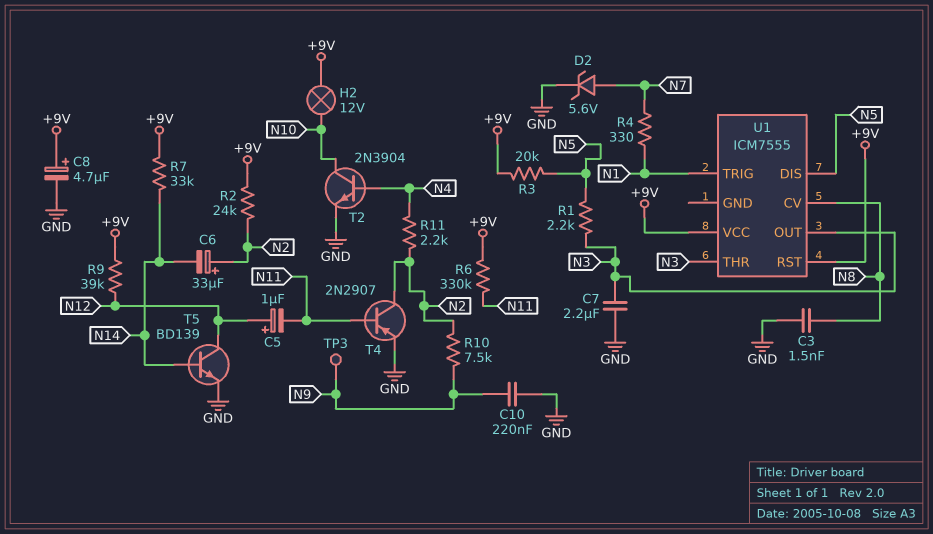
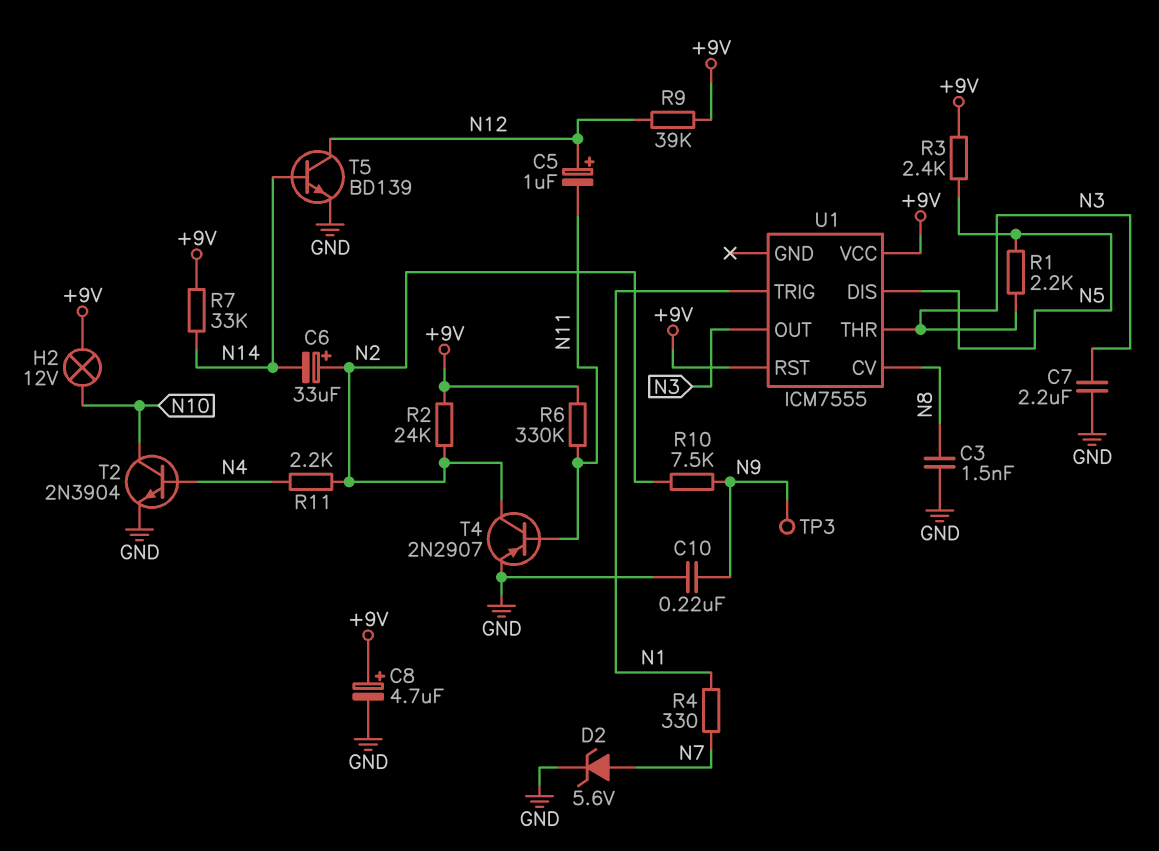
R3: 20k (+9V, N5) -> 2.4k (+9V, N5)

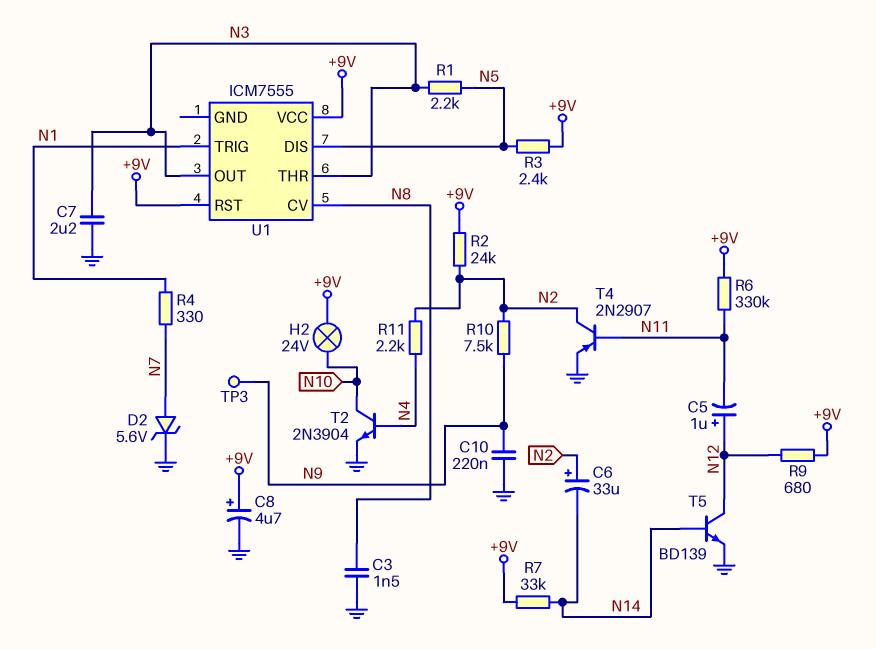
H2: lamp 12V (+9V, N10) -> lamp 24V (+9V, N10)
R9: 39k (+9V, N12) -> 680 (+9V, N12)

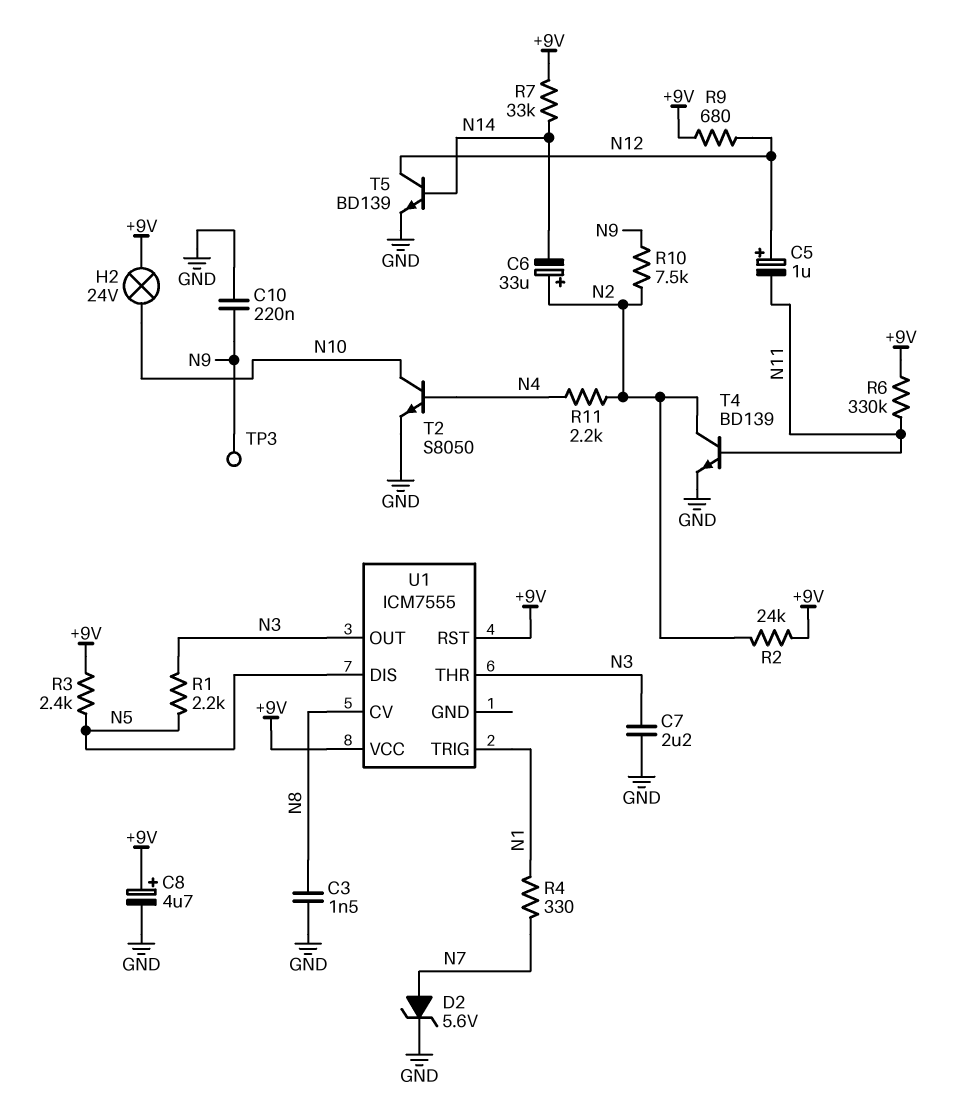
T2: NPN 2N3904 (B N4, C N10, E GND) -> NPN S8050 (B N4, C N10, E GND)
T4: PNP 2N2907 (B N11, C N2, E GND) -> NPN BD139 (B N11, C N2, E GND)

